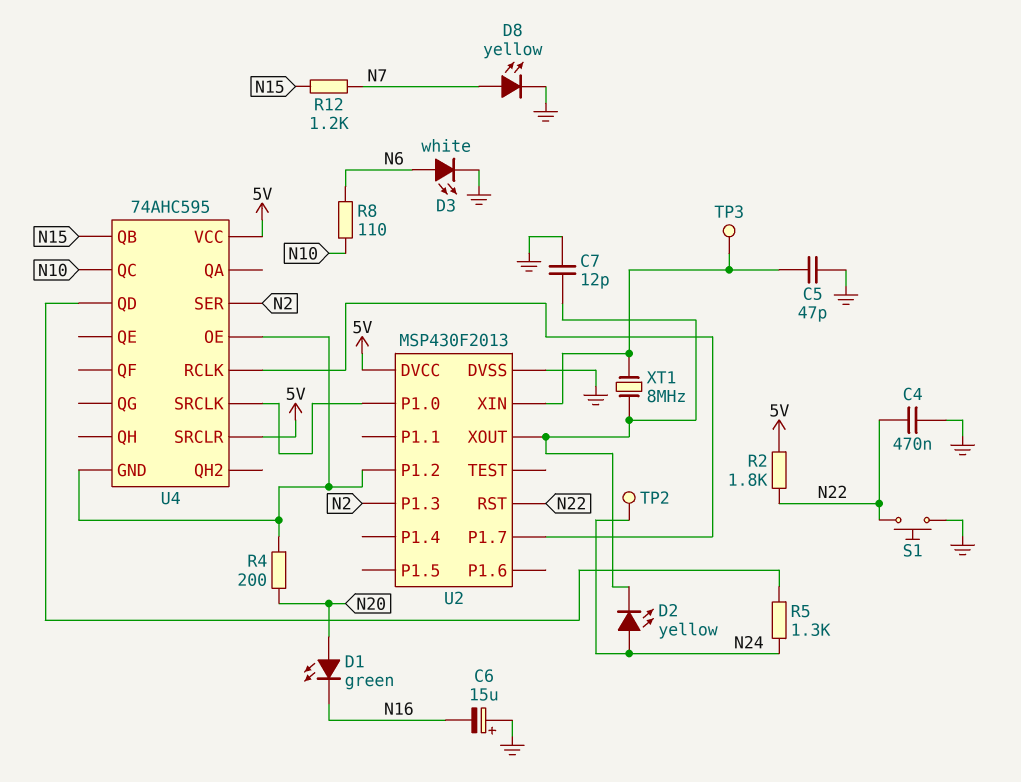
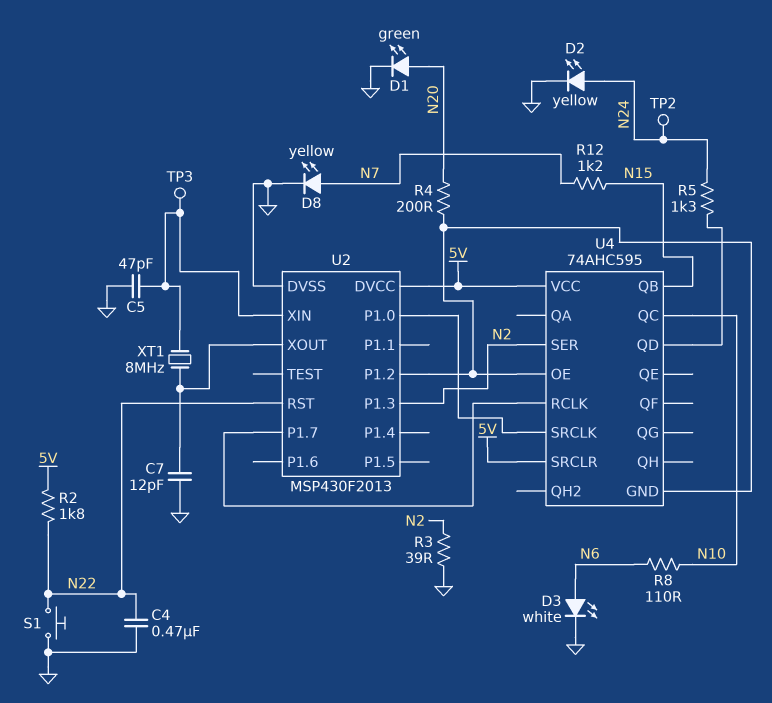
C6: 15uF (plus GND, minus N16) -> none
D1: LED green (A N20, K N16) -> LED green (A N20, K GND)
D2: LED yellow (A N24, K U2/XOUT) -> LED yellow (A N24, K GND)
R3: none -> 39 (GND, N2)

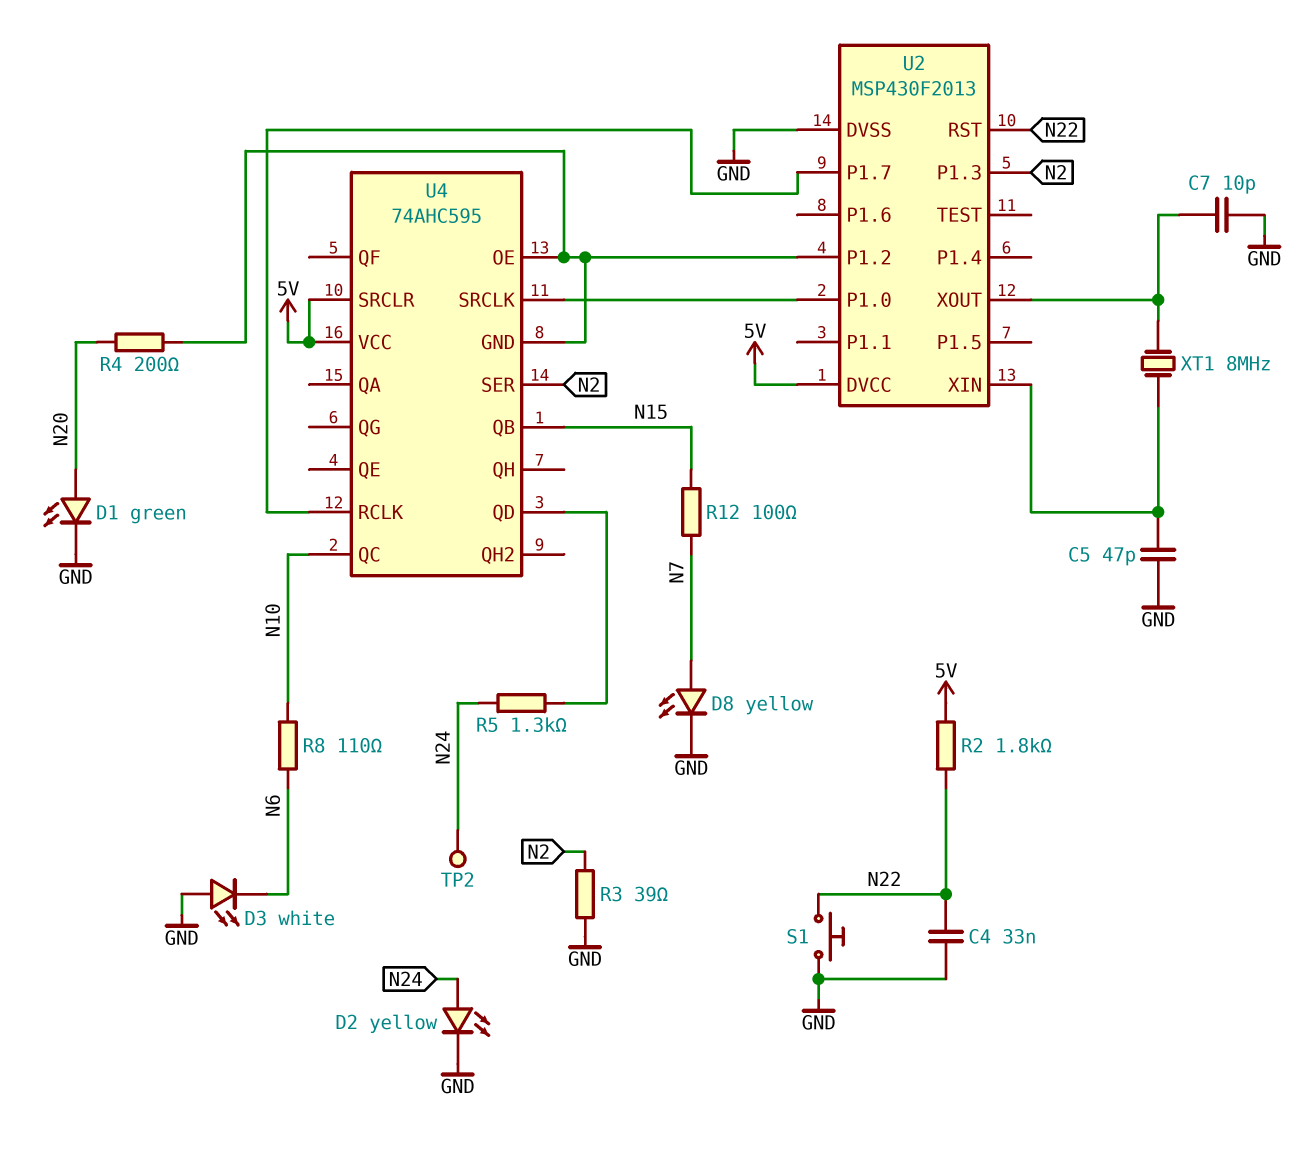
C4: 470nF (GND, N22) -> 33nF (GND, N22)
C7: 12pF (GND, U2/XOUT) -> 10pF (GND, U2/XOUT)
D3: LED white (A N6, K GND) -> LED white (A GND, K N6)
R12: 1.2k (N7, N15) -> 100 (N7, N15)
TP3: test point (U2/XIN) -> none

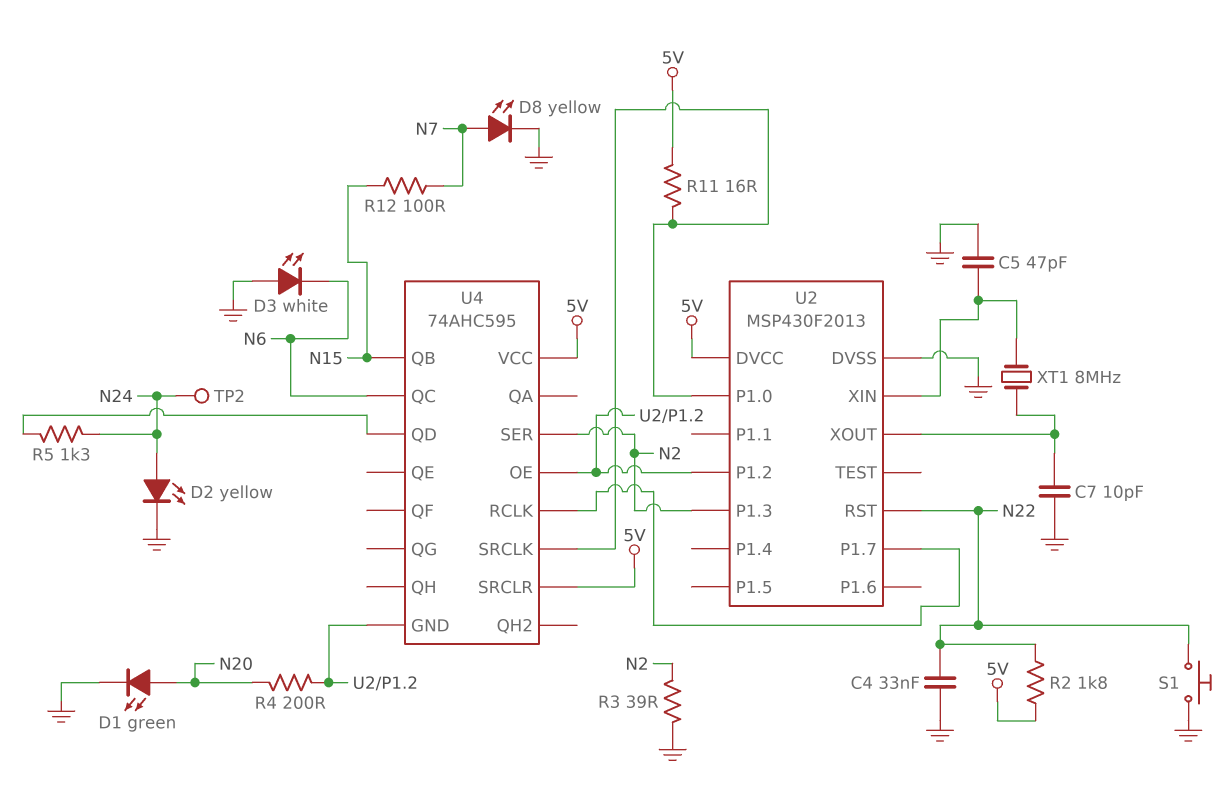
R8: 110 (N6, N10) -> none
R11: none -> 16 (5V, U2/P1.0)
U4 pin QC: N10 -> N6

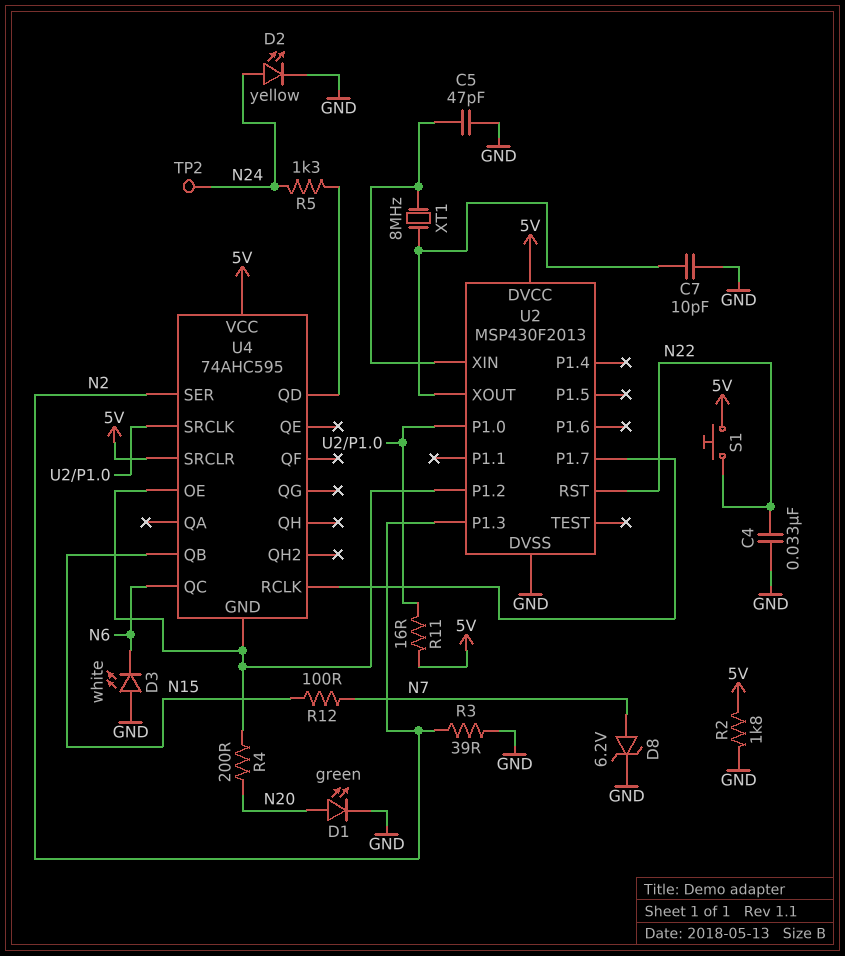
D8: LED yellow (A N7, K GND) -> zener 6.2V (A N7, K GND)
R2: 1.8k (5V, N22) -> 1.8k (5V, GND)
S1: button (GND, N22) -> button (5V, N22)

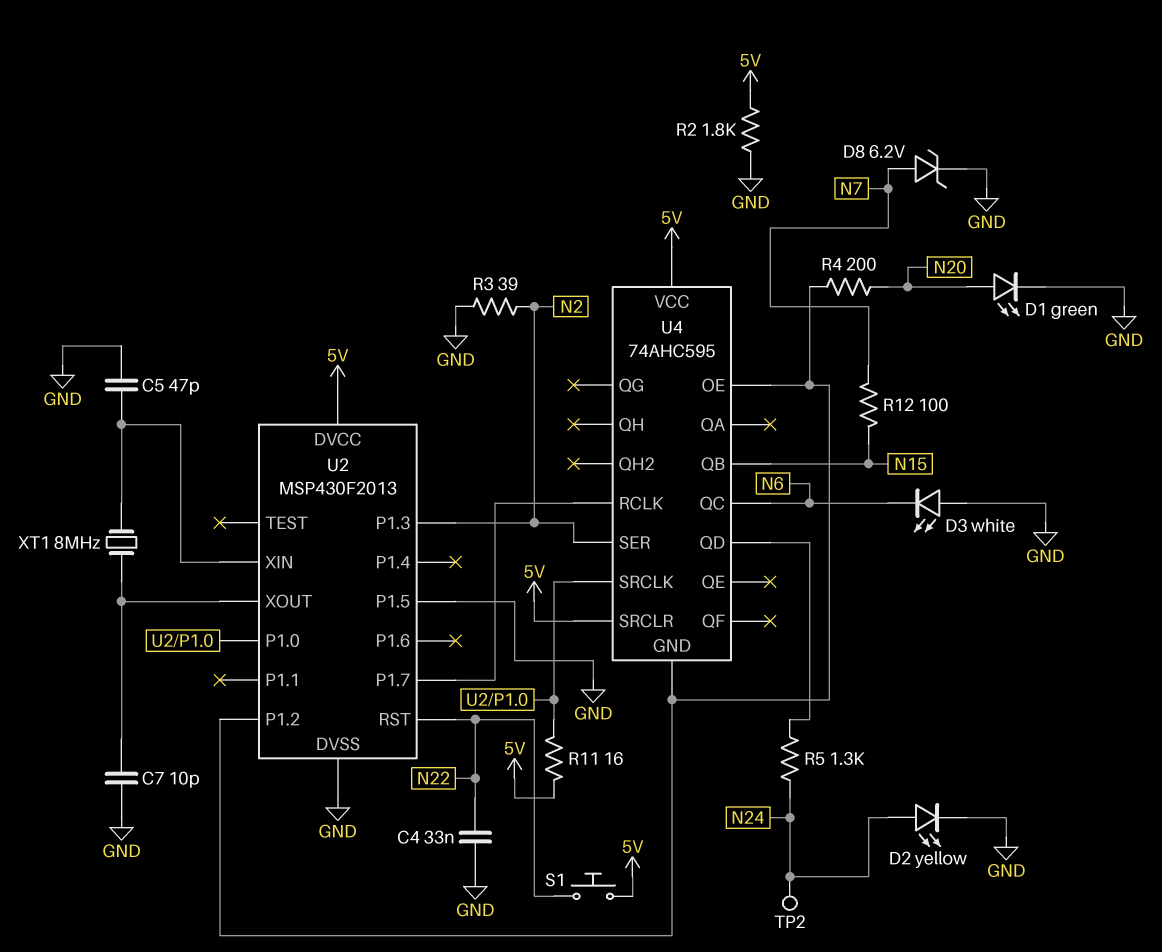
U2 pin P1.5: none -> GND

